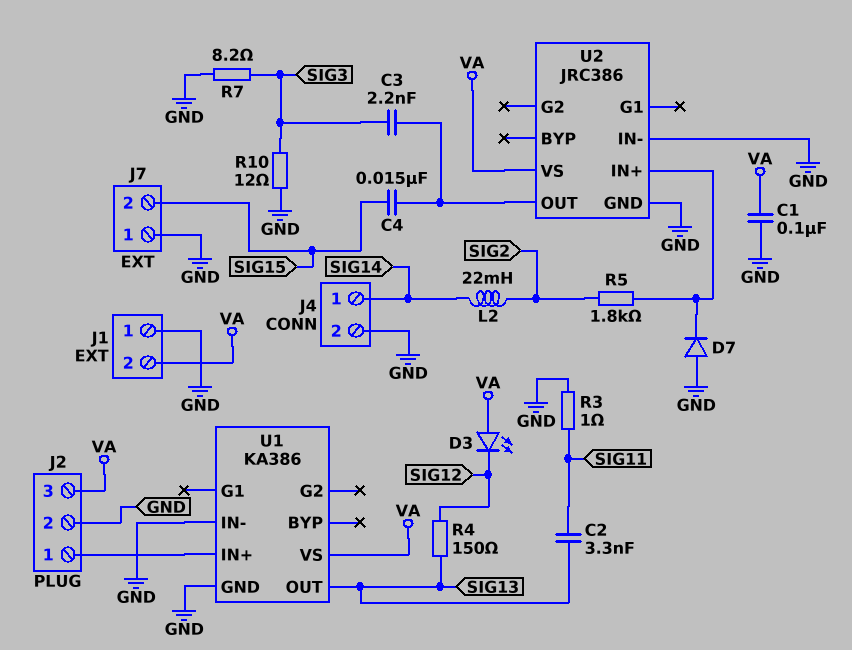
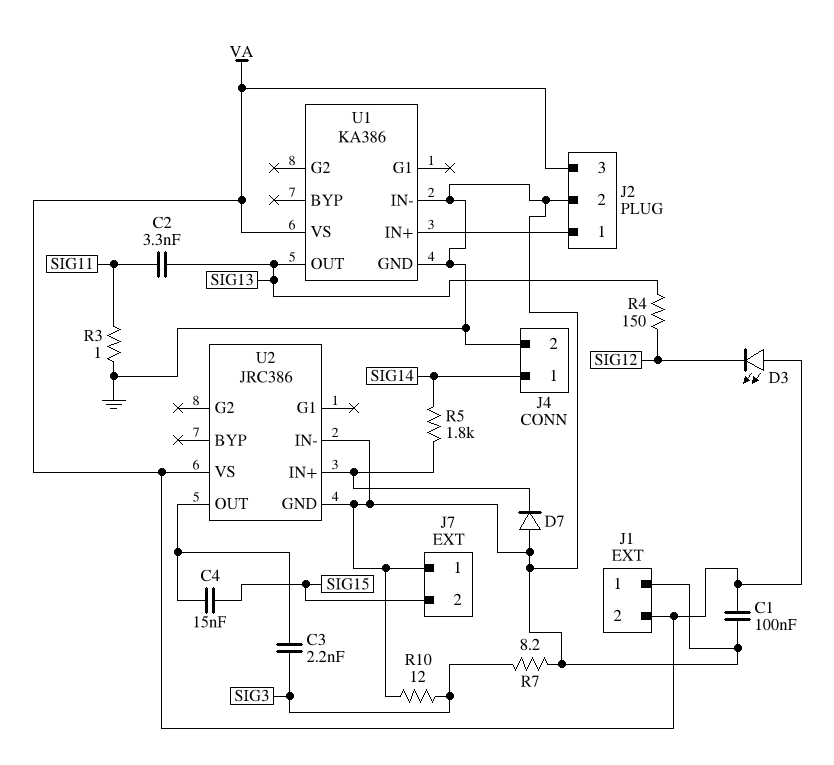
L2: 22mH (SIG2, SIG14) -> none
R5: 1.8k (SIG2, U2/IN+) -> 1.8k (SIG14, U2/IN+)

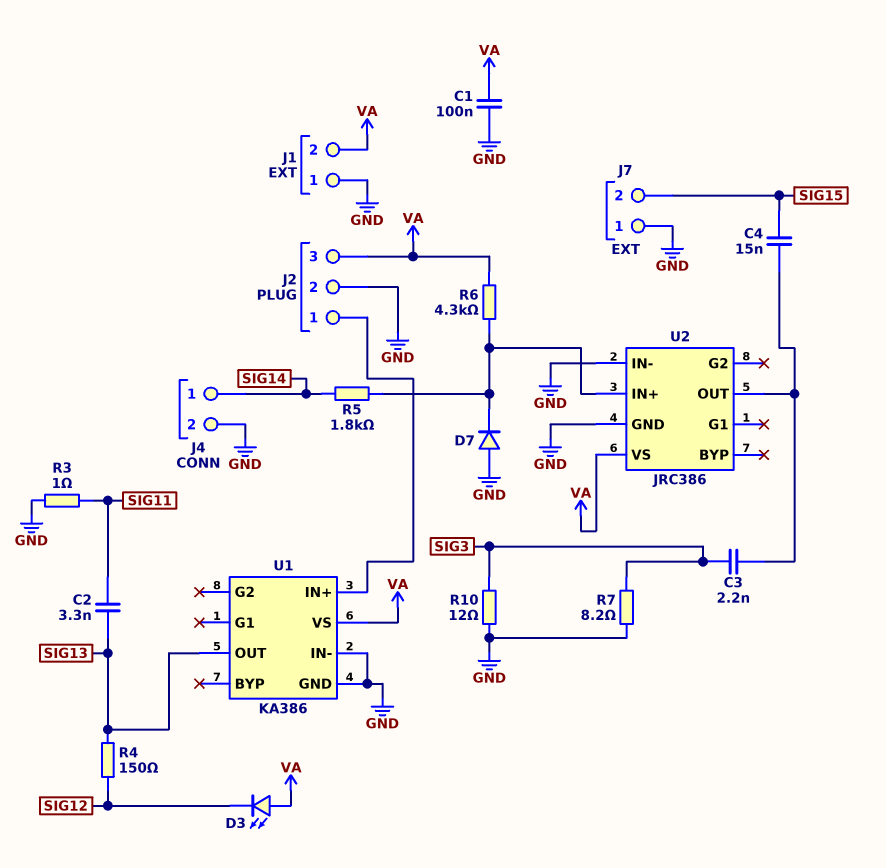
R6: none -> 4.3k (U2/IN+, VA)

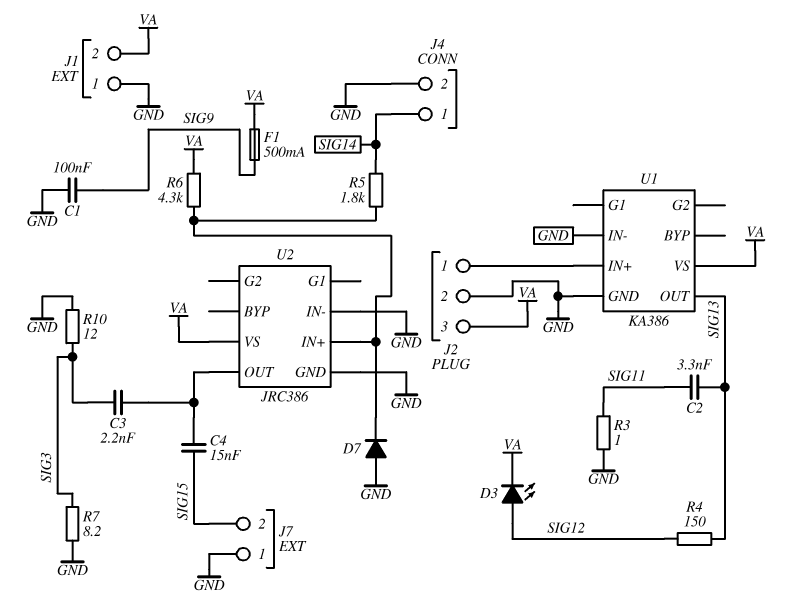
C1: 100nF (GND, VA) -> 100nF (GND, SIG9)
D3: LED (A VA, K SIG12) -> LED (A SIG12, K VA)
F1: none -> 500mA (SIG9, VA)

